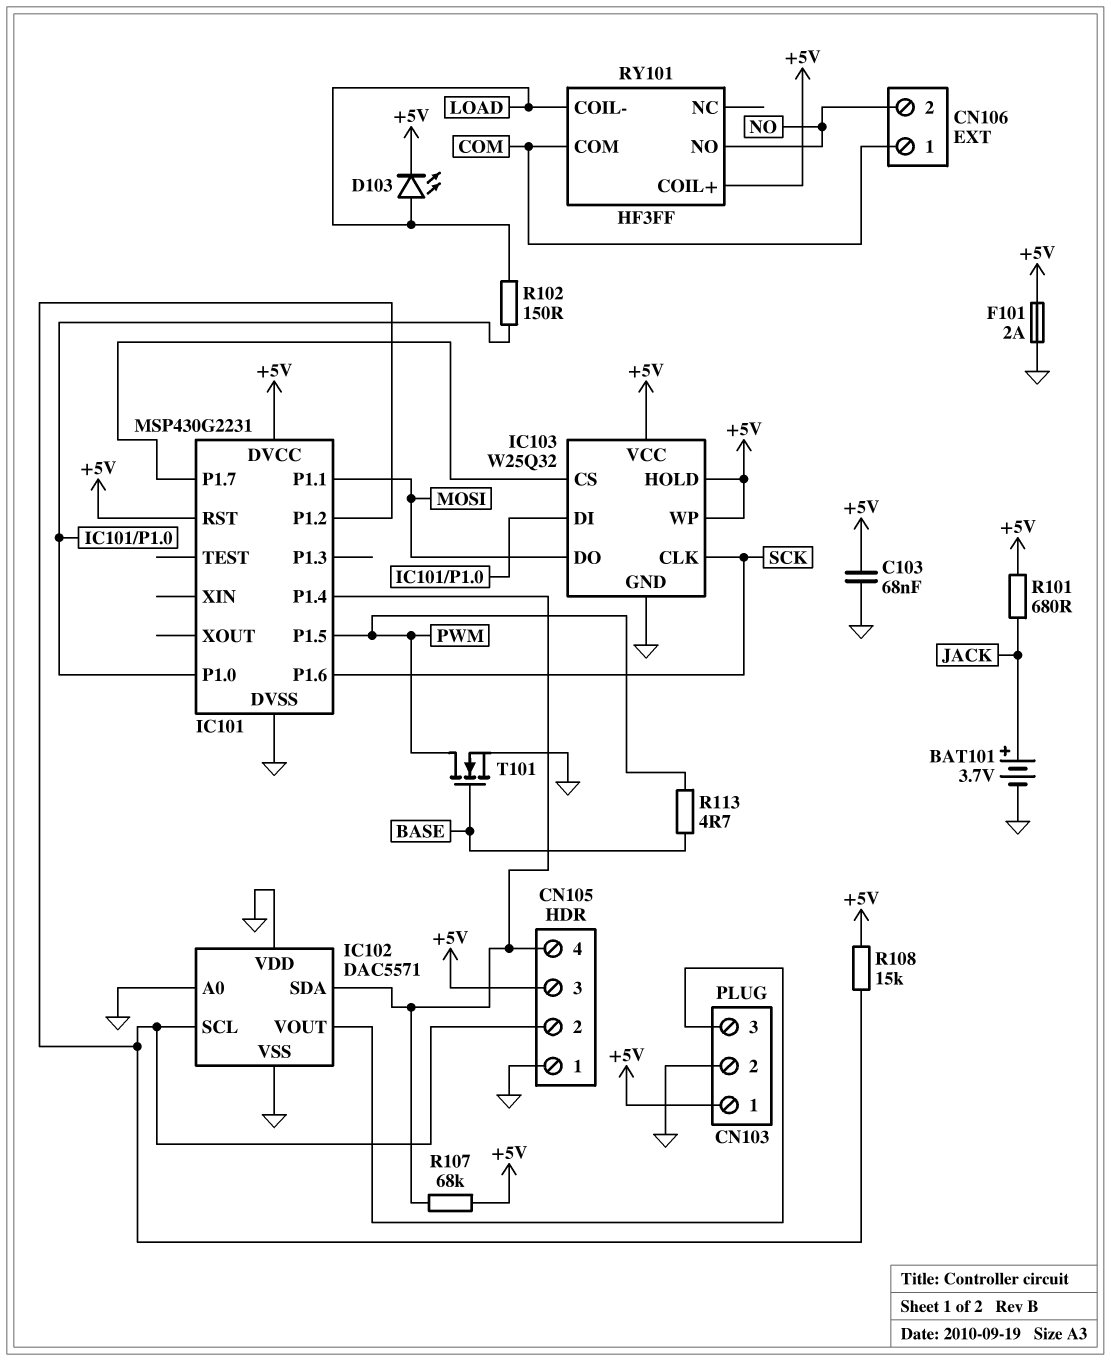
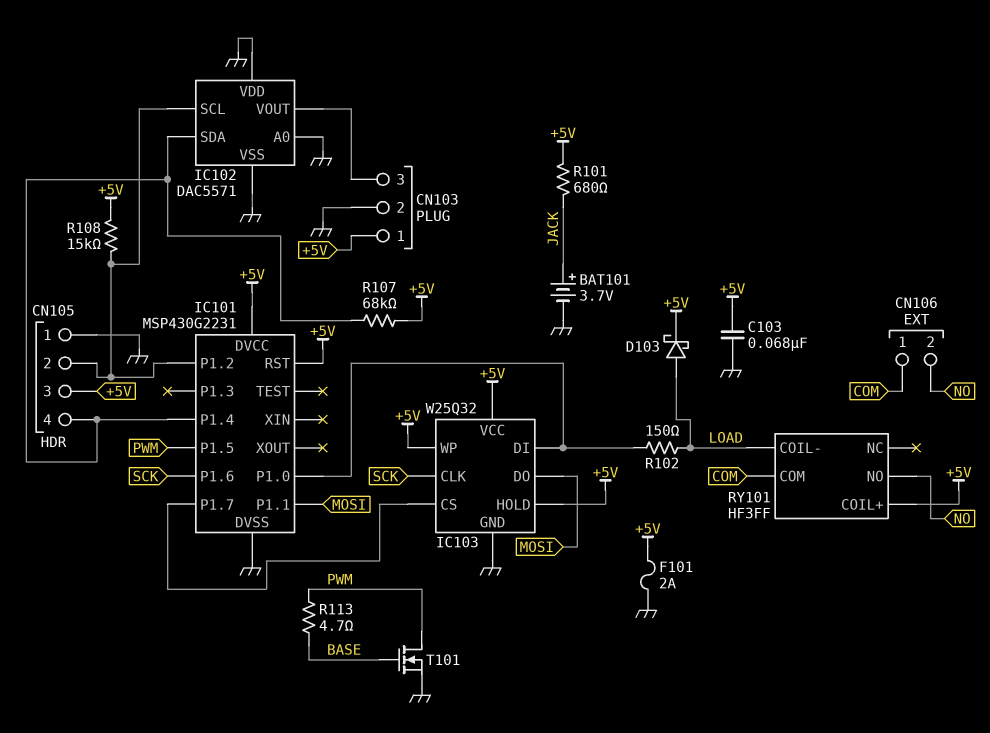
D103: LED (A LOAD, K +5V) -> schottky (A LOAD, K +5V)

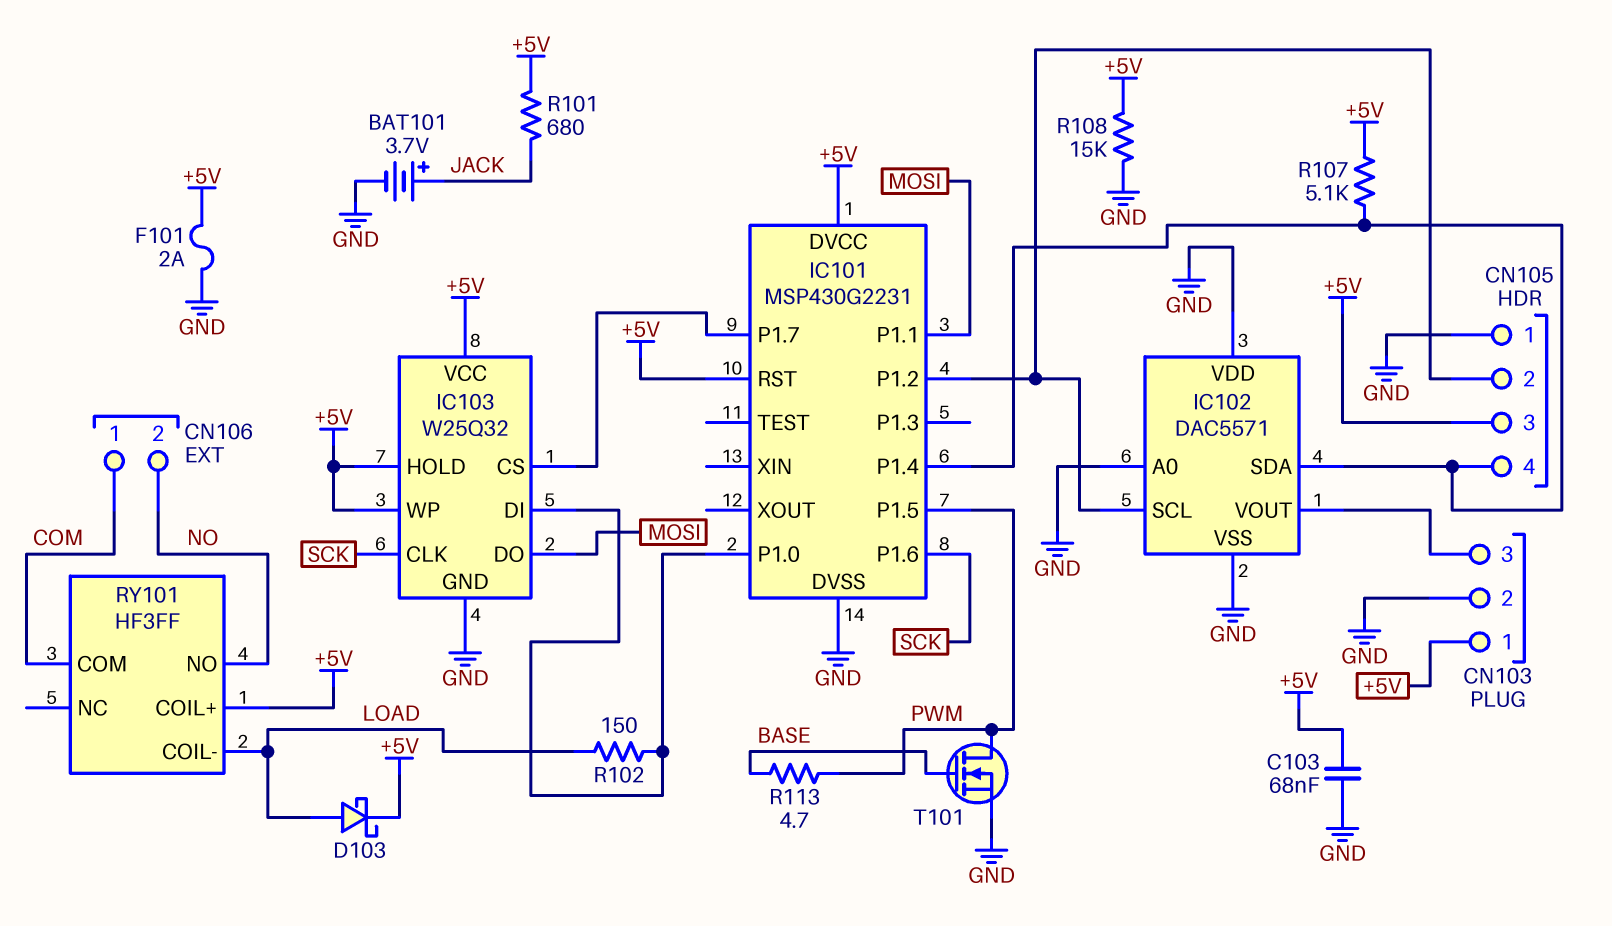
R107: 68k (+5V, CN105/4) -> 5.1k (+5V, CN105/4)
R108: 15k (+5V, CN105/2) -> 15k (+5V, GND)

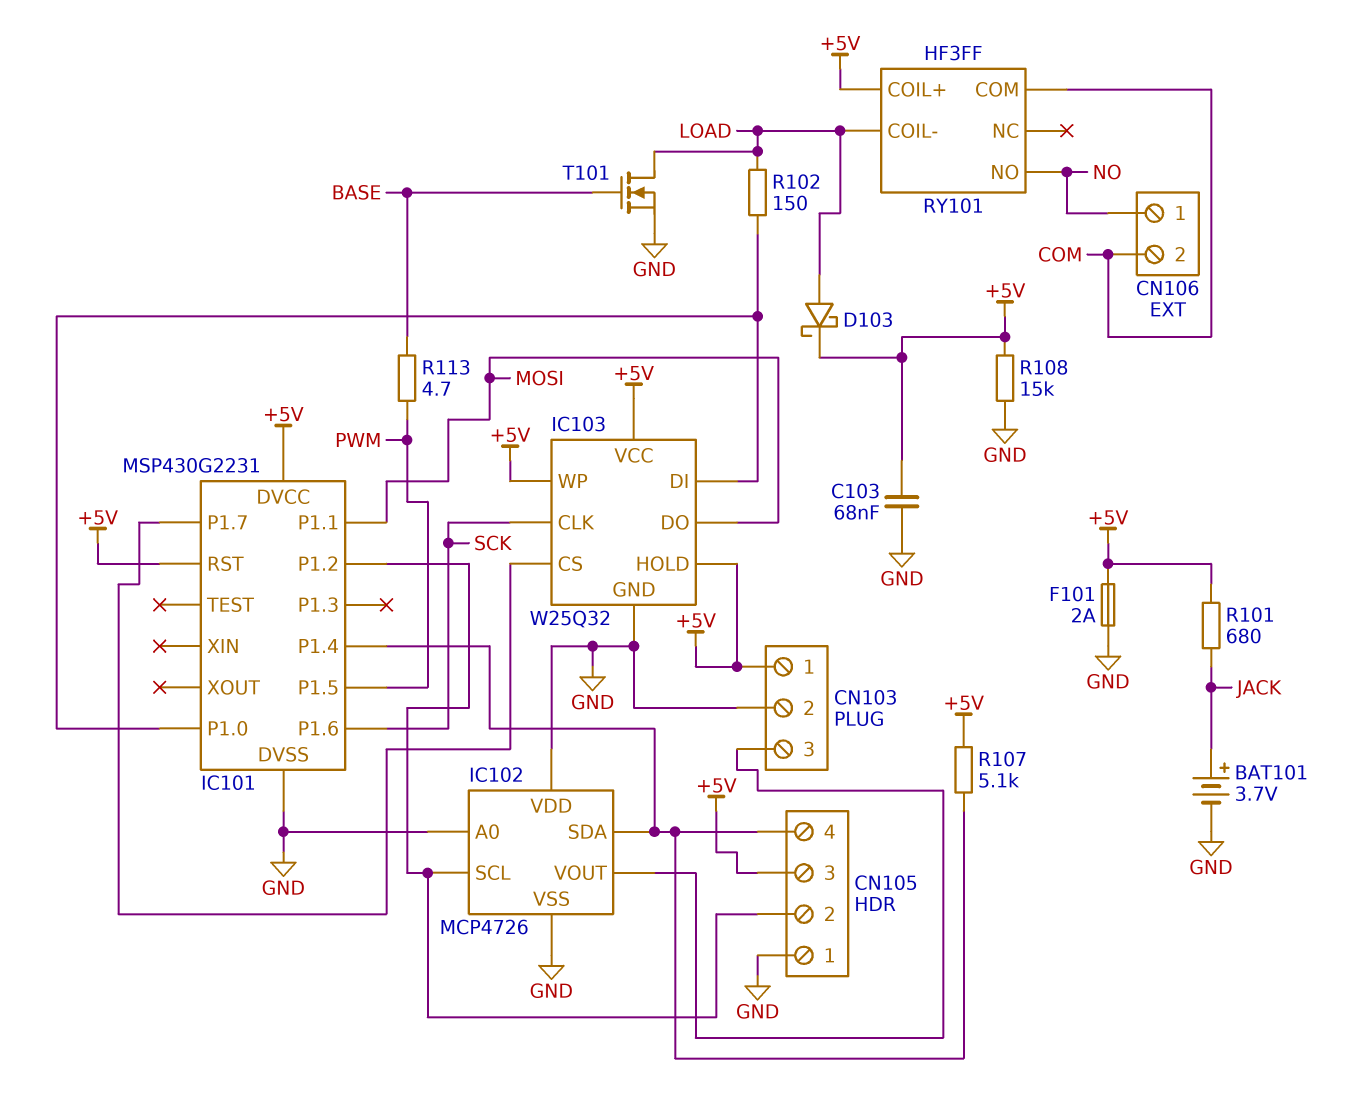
CN106 pin 1: COM -> NO
CN106 pin 2: NO -> COM
IC102: DAC5571 -> MCP4726
T101: NMOS (G BASE, D PWM, S GND) -> NMOS (G BASE, D LOAD, S GND)

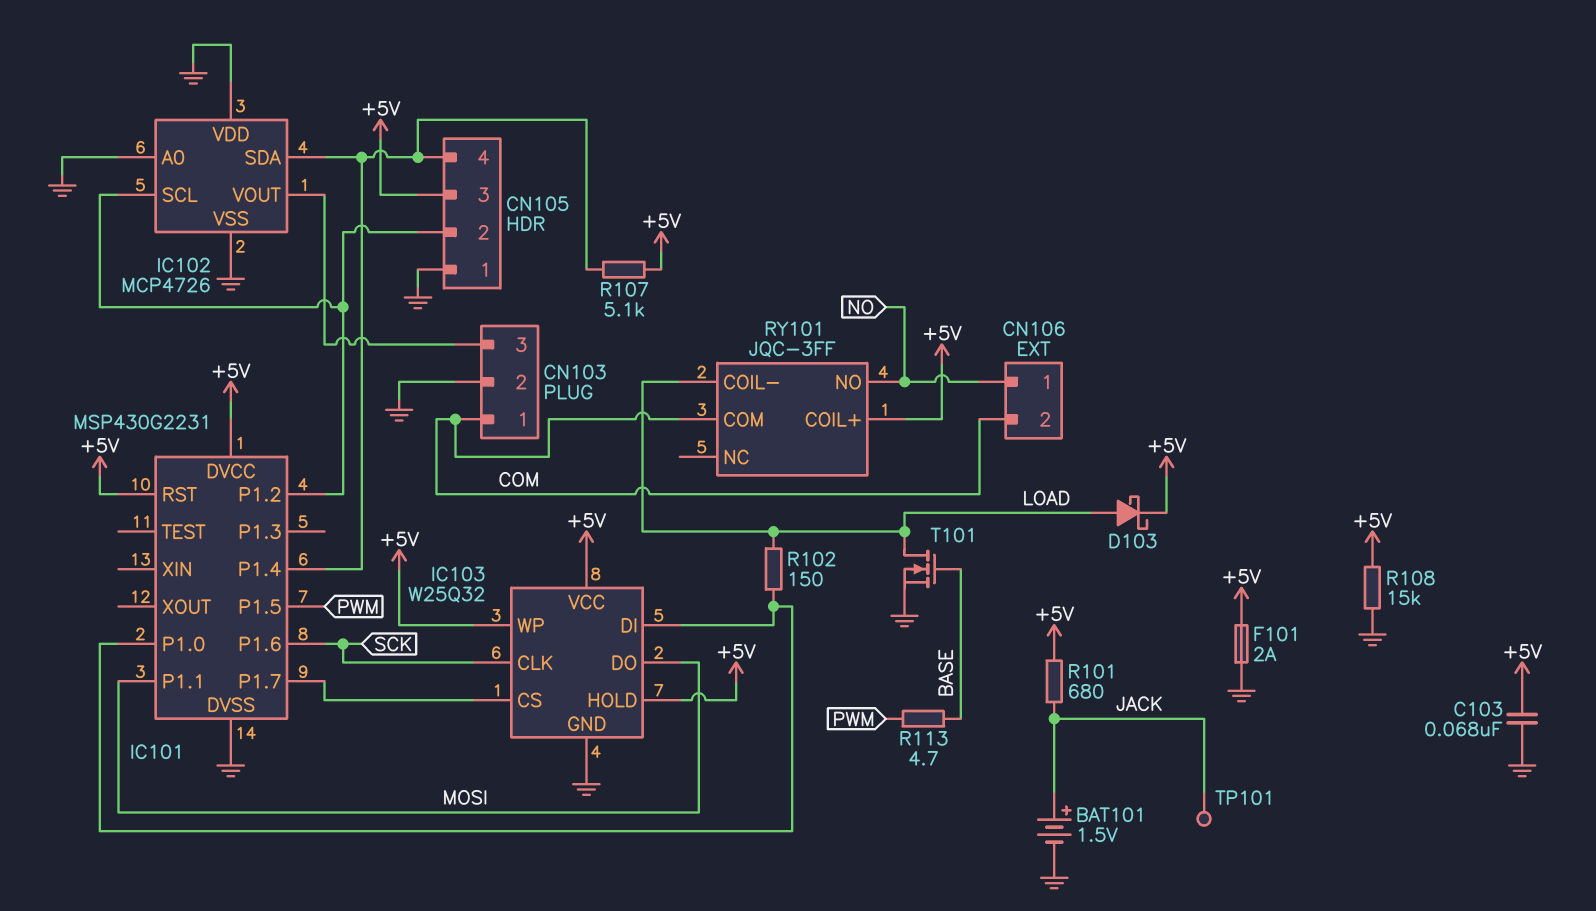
BAT101: 3.7V (plus JACK, minus GND) -> 1.5V (plus JACK, minus GND)
CN103 pin 1: +5V -> COM
RY101: HF3FF -> JQC-3FF
TP101: none -> test point (JACK)

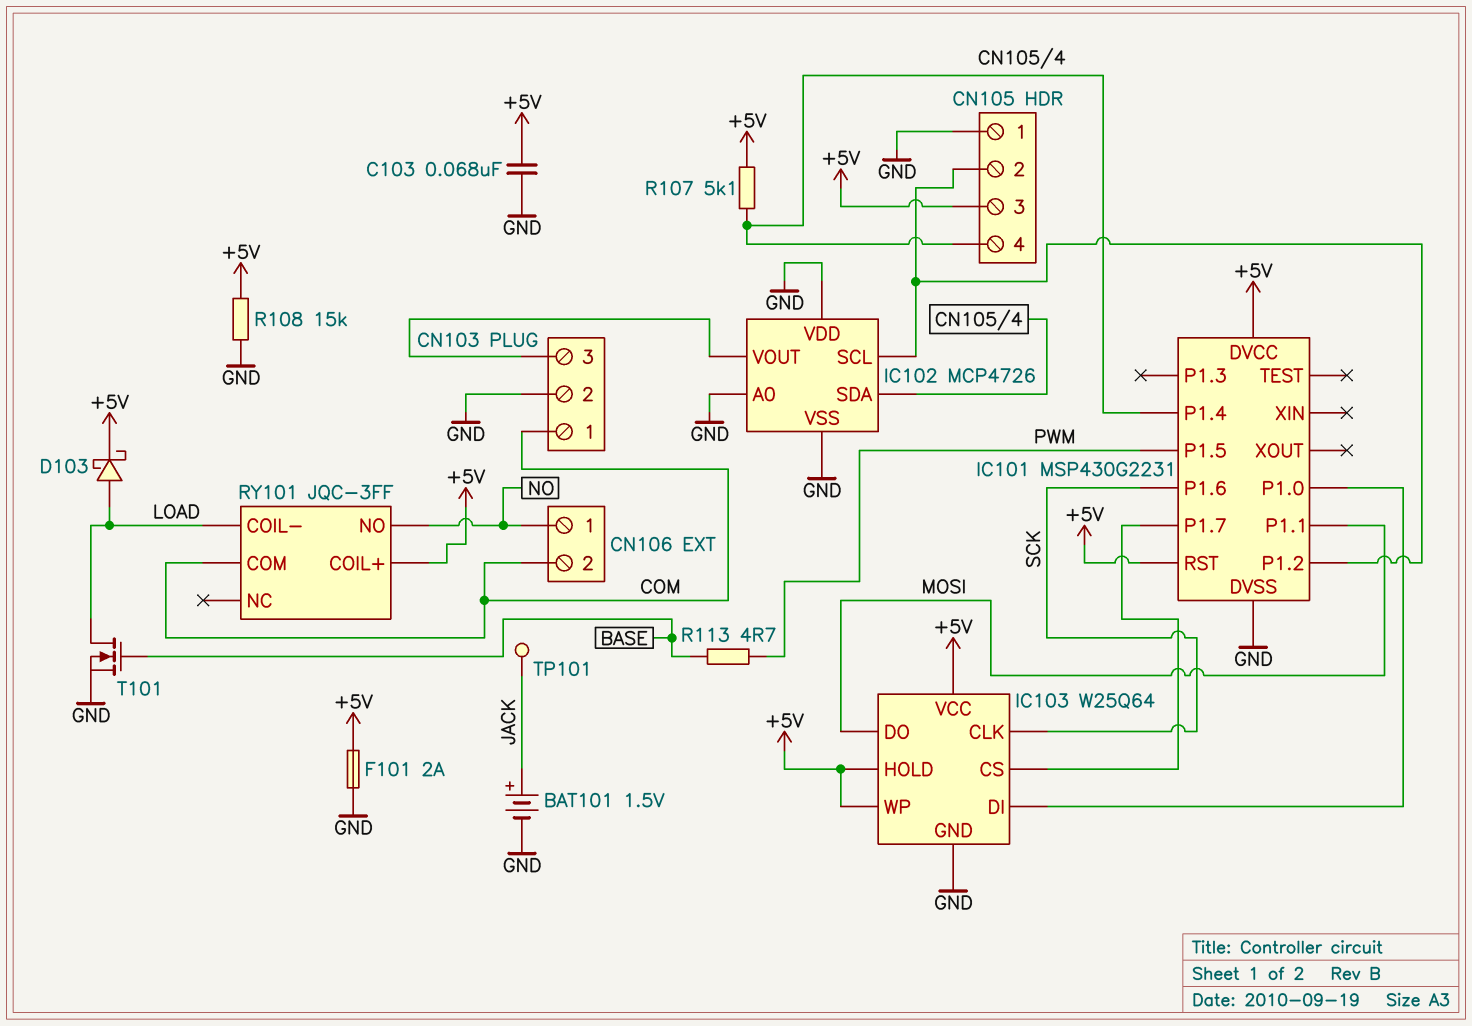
IC103: W25Q32 -> W25Q64
R101: 680 (+5V, JACK) -> none
R102: 150 (IC101/P1.0, LOAD) -> none

